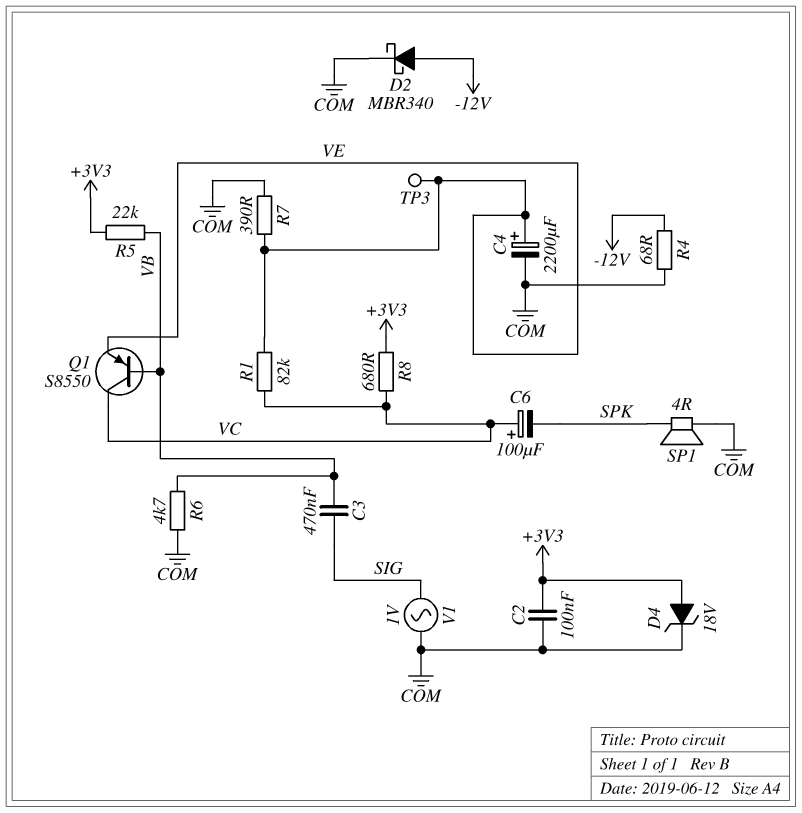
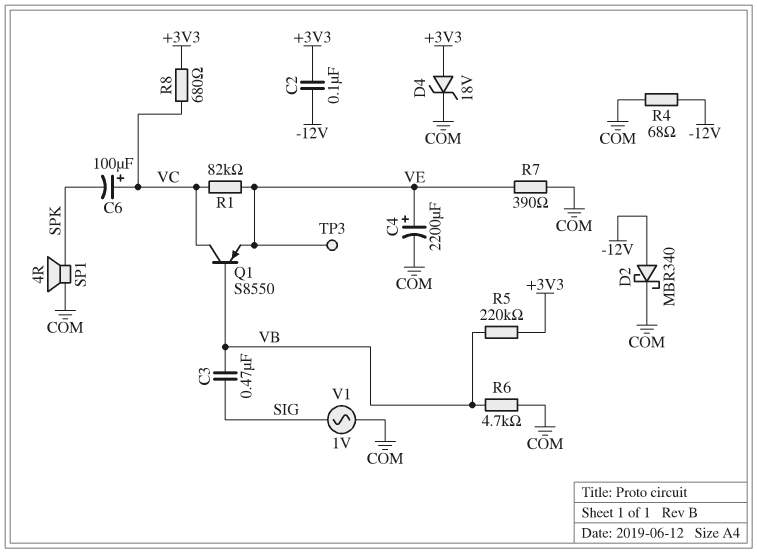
C2: 100nF (+3V3, COM) -> 100nF (+3V3, -12V)
R5: 22k (+3V3, VB) -> 220k (+3V3, VB)

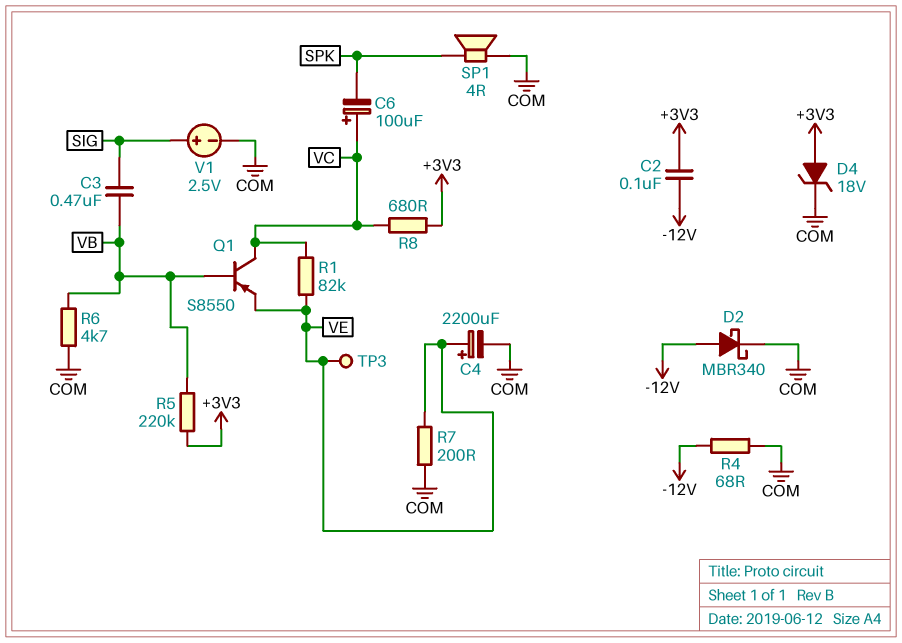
R7: 390 (COM, VE) -> 200 (COM, VE)
V1: AC 1V (COM, SIG) -> 2.5V (plus SIG, minus COM)

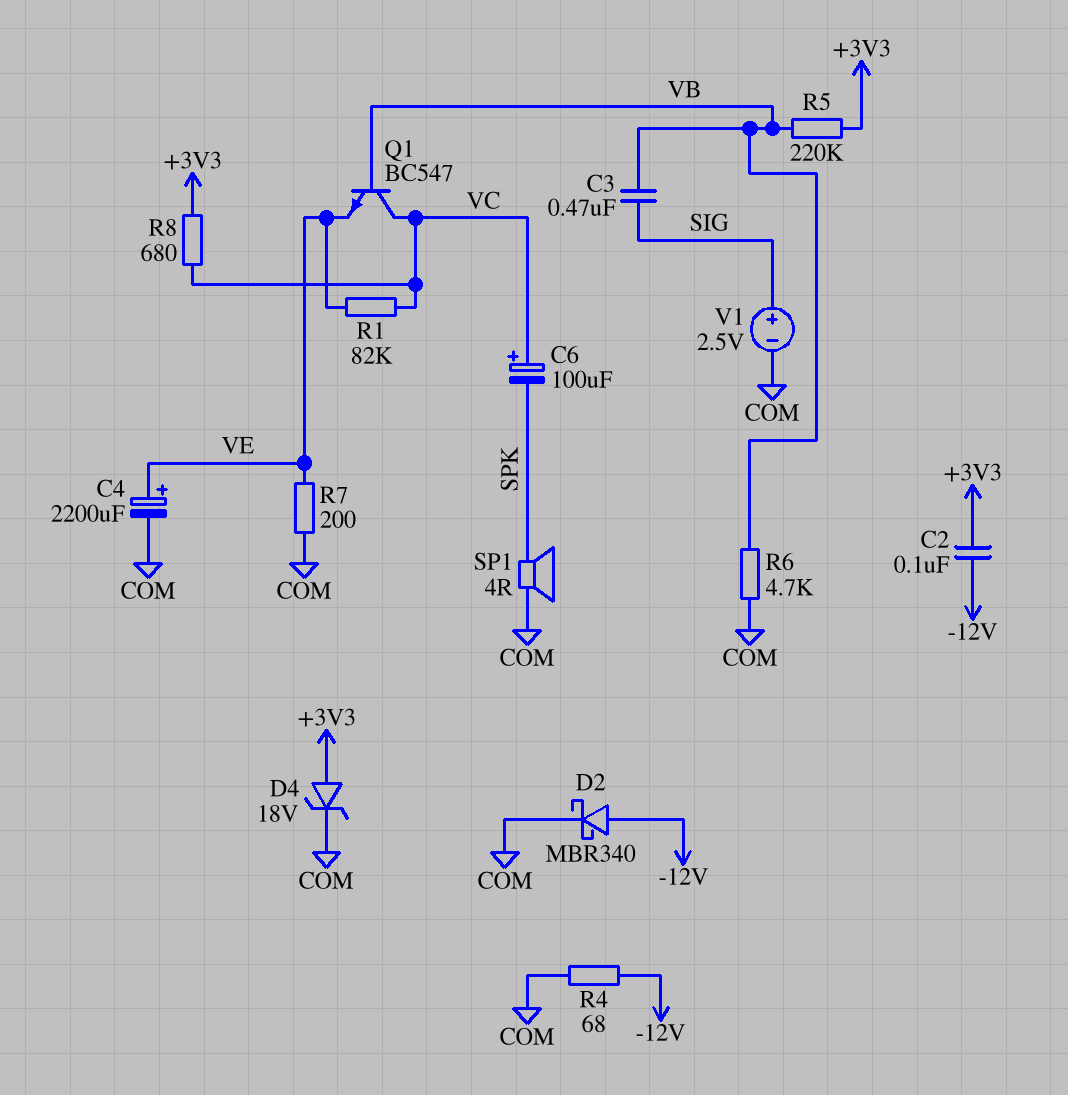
Q1: PNP S8550 (B VB, C VC, E VE) -> NPN BC547 (B VB, C VC, E VE)
TP3: test point (VE) -> none

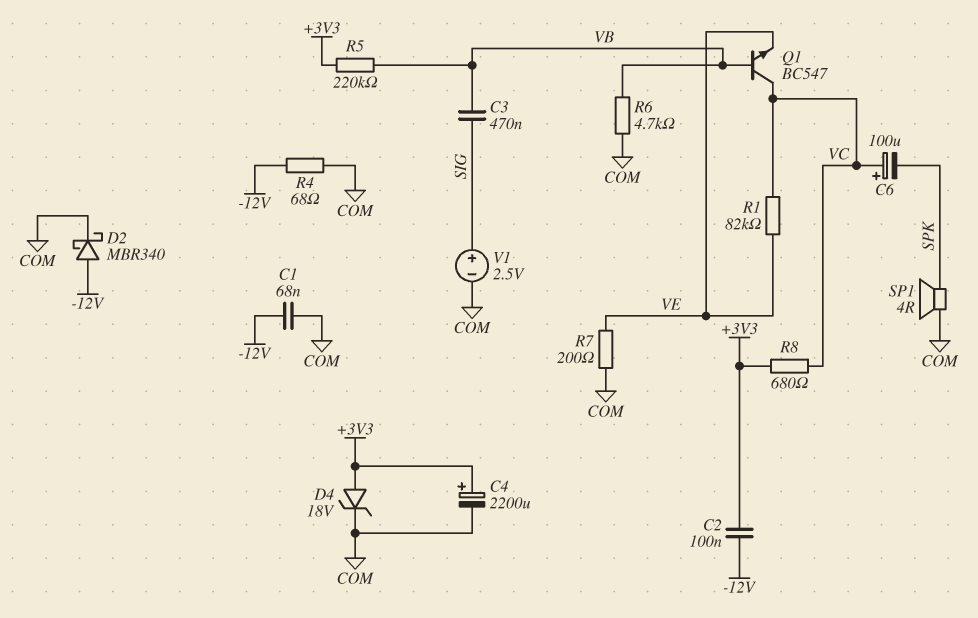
C1: none -> 68nF (-12V, COM)
C4: 2200uF (plus VE, minus COM) -> 2200uF (plus +3V3, minus COM)

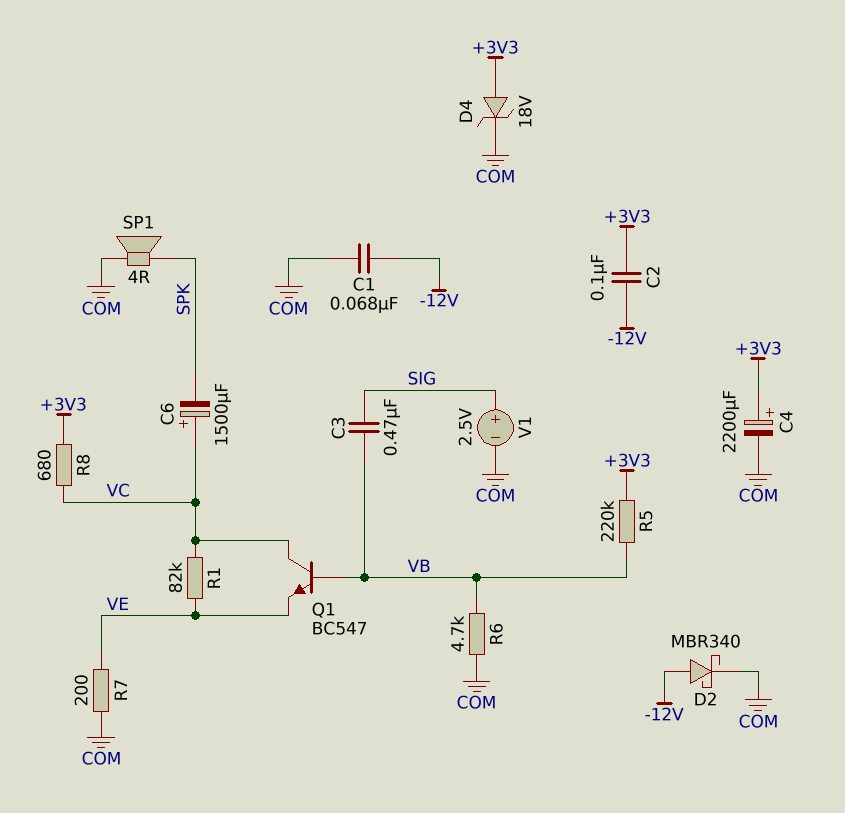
C6: 100uF (plus VC, minus SPK) -> 1500uF (plus VC, minus SPK)
R4: 68 (-12V, COM) -> none

